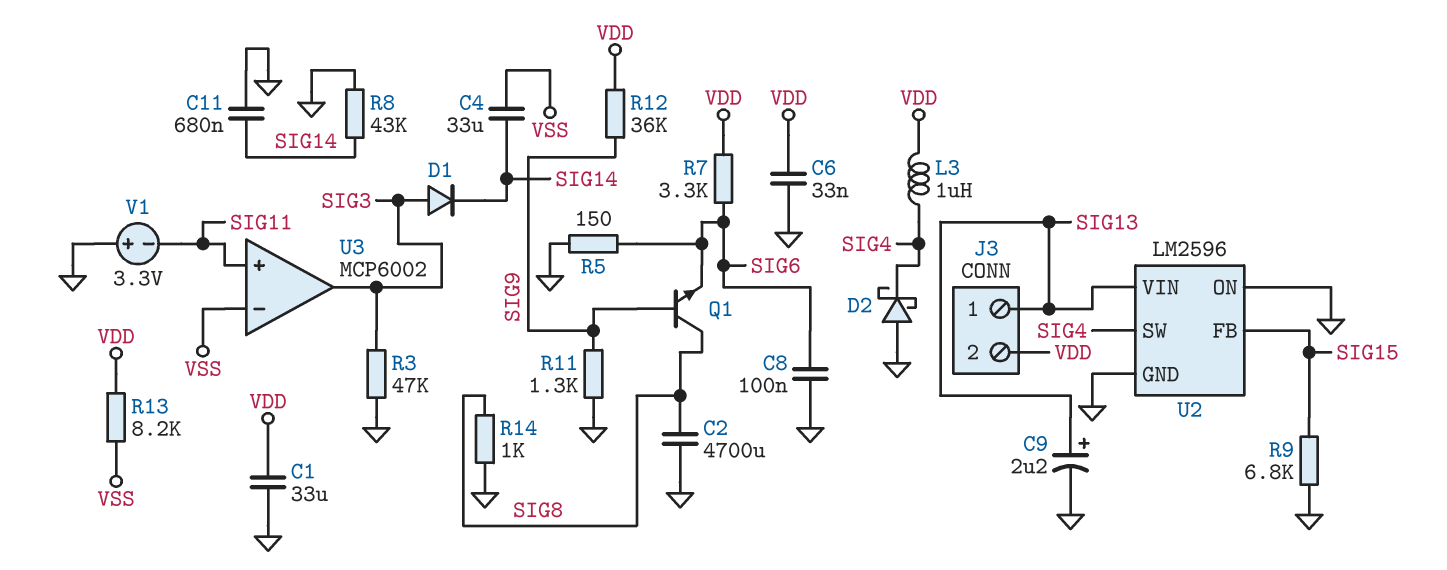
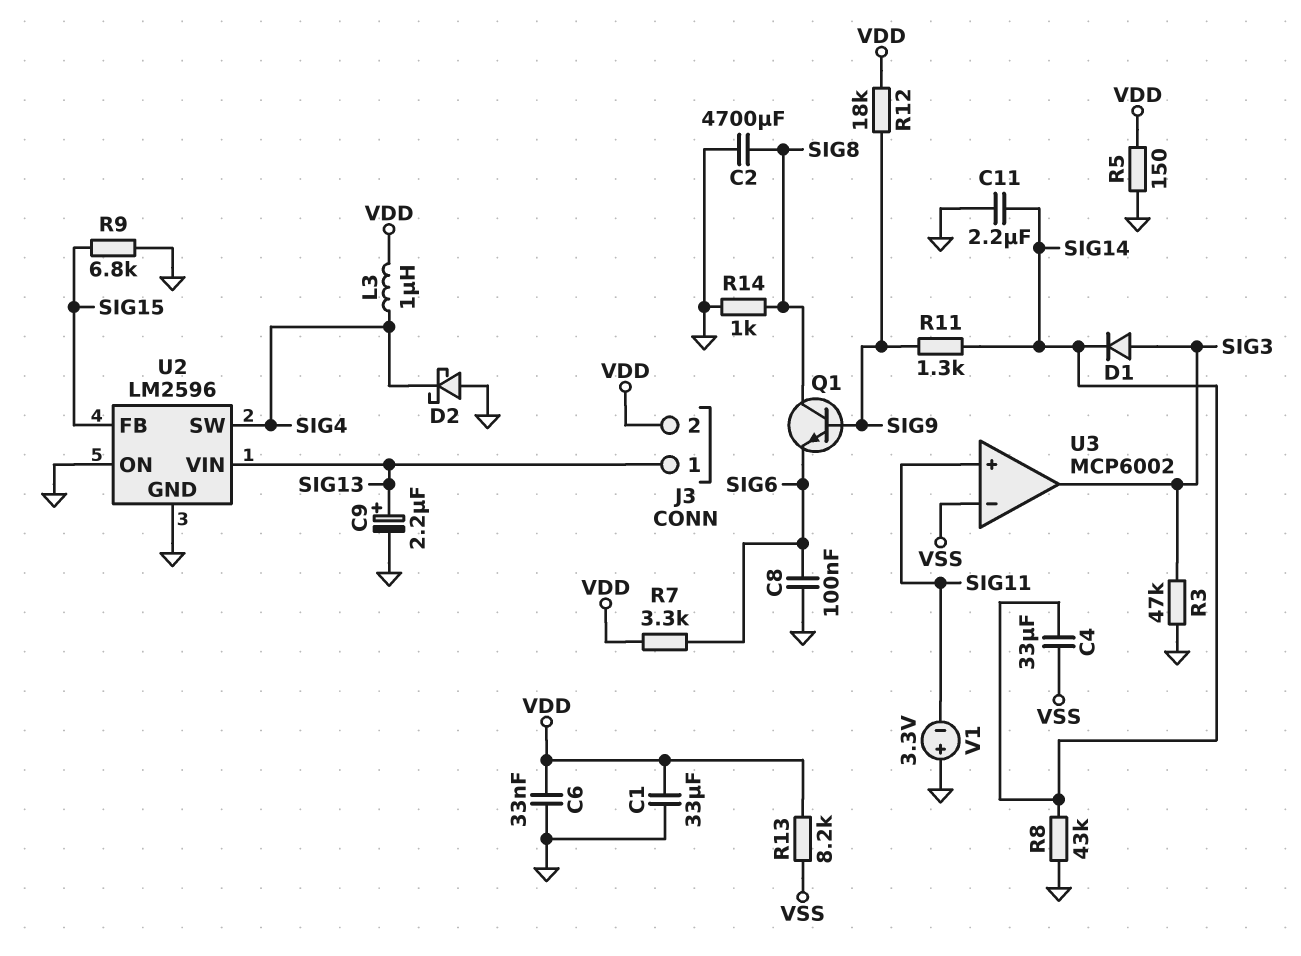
C11: 680nF (GND, SIG14) -> 2.2uF (GND, SIG14)
R5: 150 (GND, SIG6) -> 150 (GND, VDD)
R11: 1.3k (GND, SIG9) -> 1.3k (SIG9, SIG14)
R12: 36k (SIG9, VDD) -> 18k (SIG9, VDD)

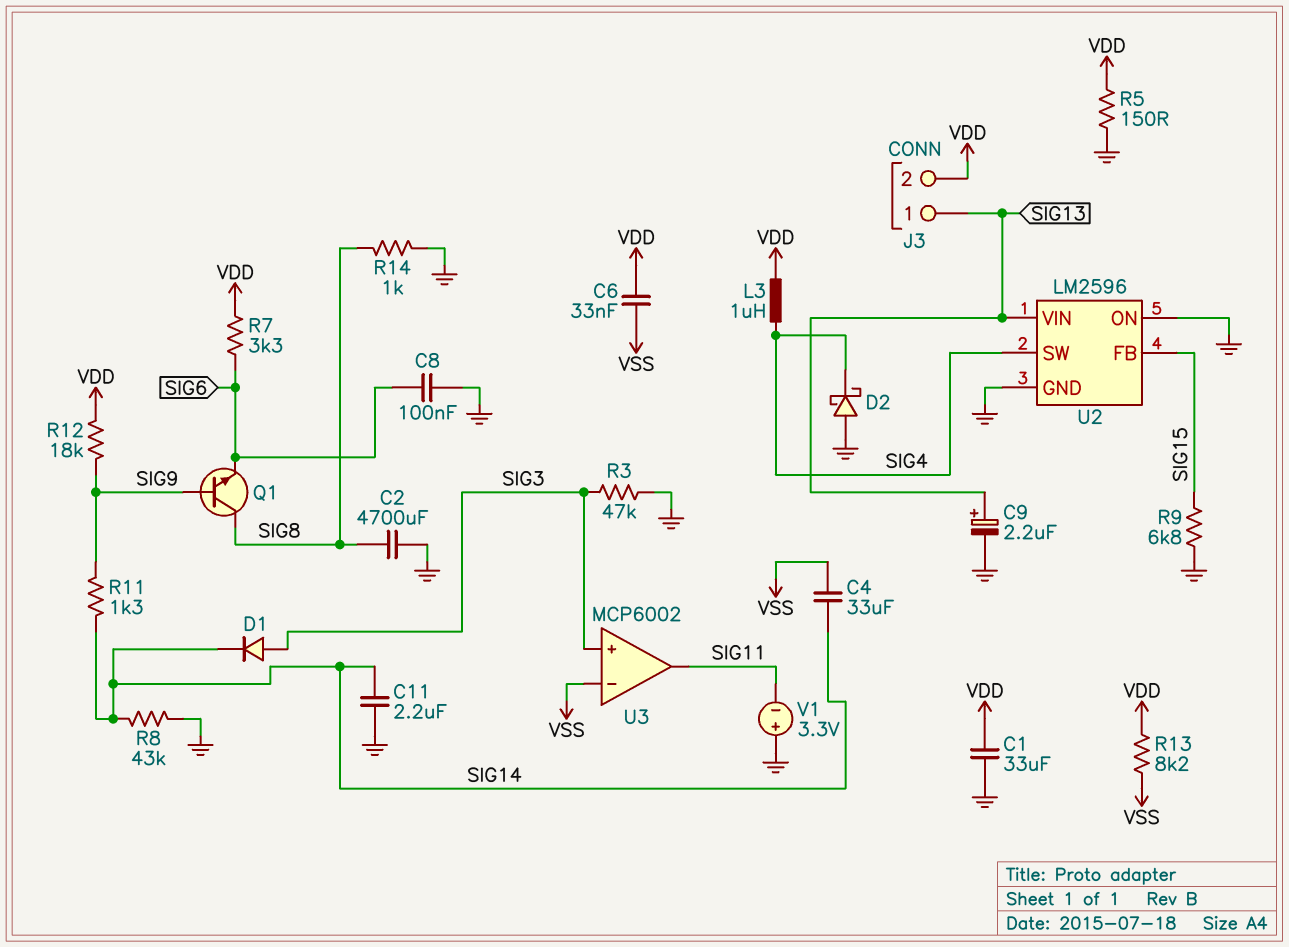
C6: 33nF (GND, VDD) -> 33nF (VDD, VSS)
U3 pin in+: SIG11 -> SIG3
U3 pin out: SIG3 -> SIG11

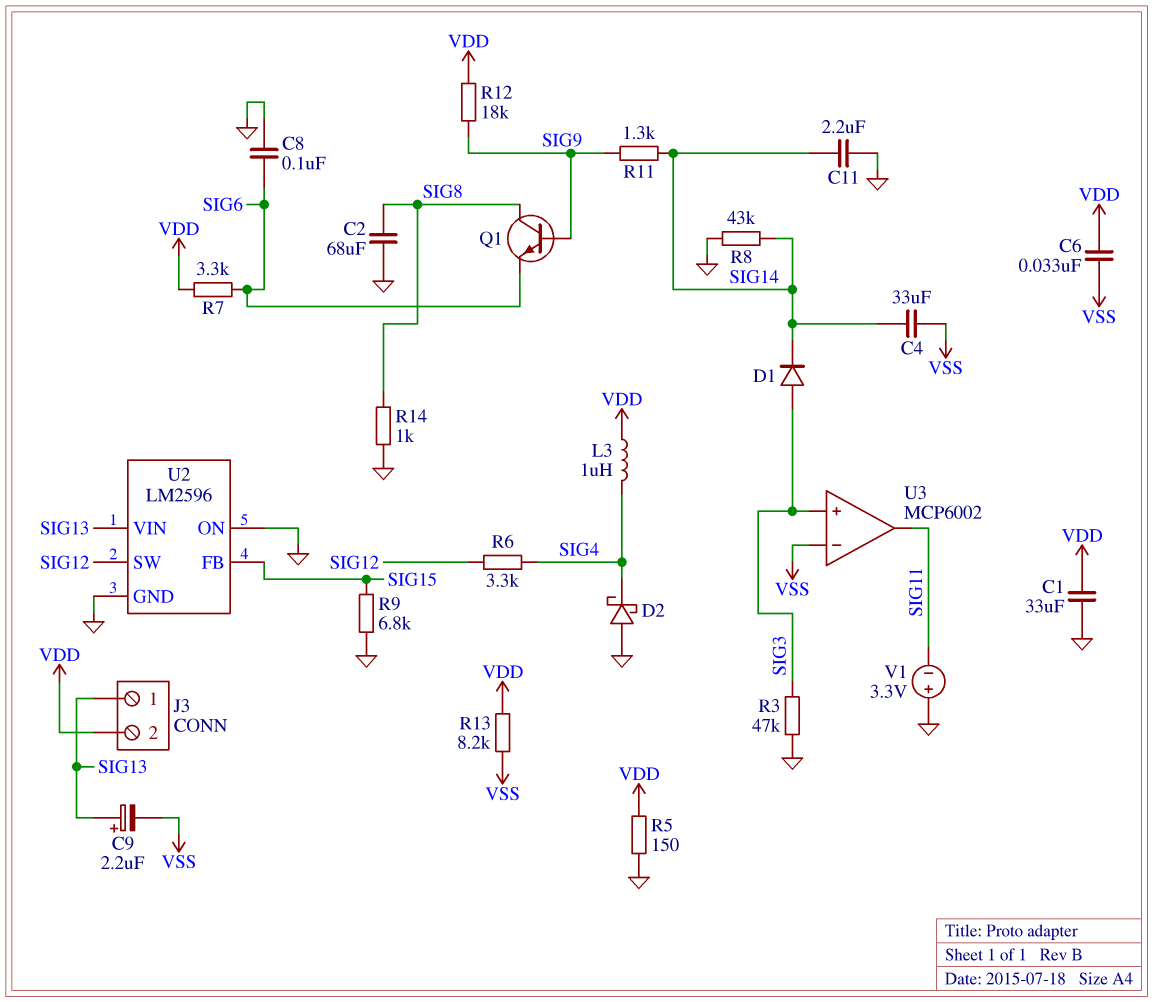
C2: 4700uF (GND, SIG8) -> 68uF (GND, SIG8)
C9: 2.2uF (plus SIG13, minus GND) -> 2.2uF (plus SIG13, minus VSS)
R6: none -> 3.3k (SIG4, SIG12)
U2 pin SW: SIG4 -> SIG12

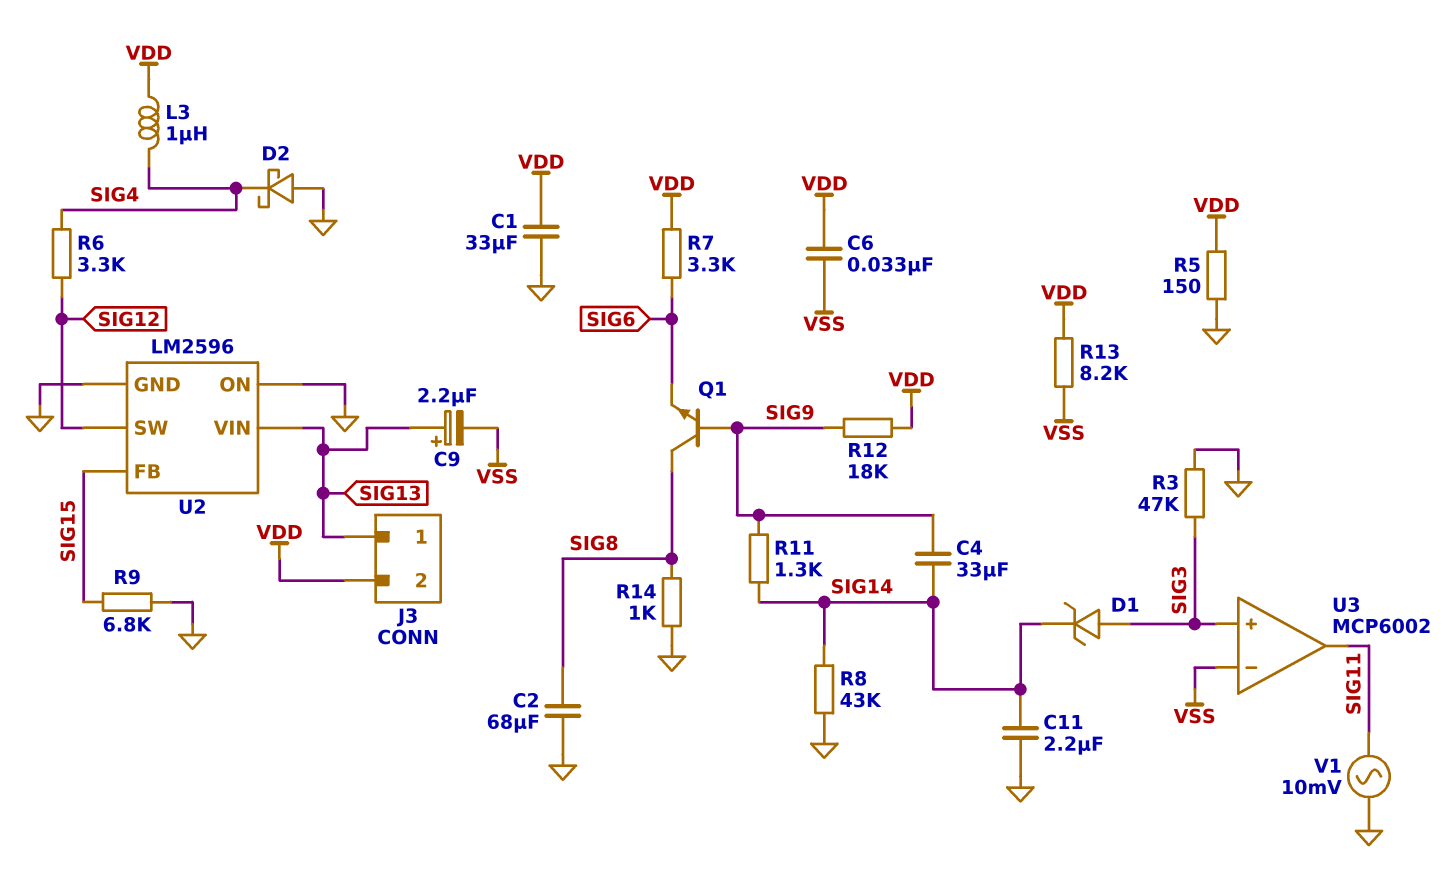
C4: 33uF (SIG14, VSS) -> 33uF (SIG9, SIG14)
C8: 100nF (GND, SIG6) -> none
D1: diode (A SIG3, K SIG14) -> zener (A SIG3, K SIG14)
V1: 3.3V (plus GND, minus SIG11) -> AC 10mV (GND, SIG11)

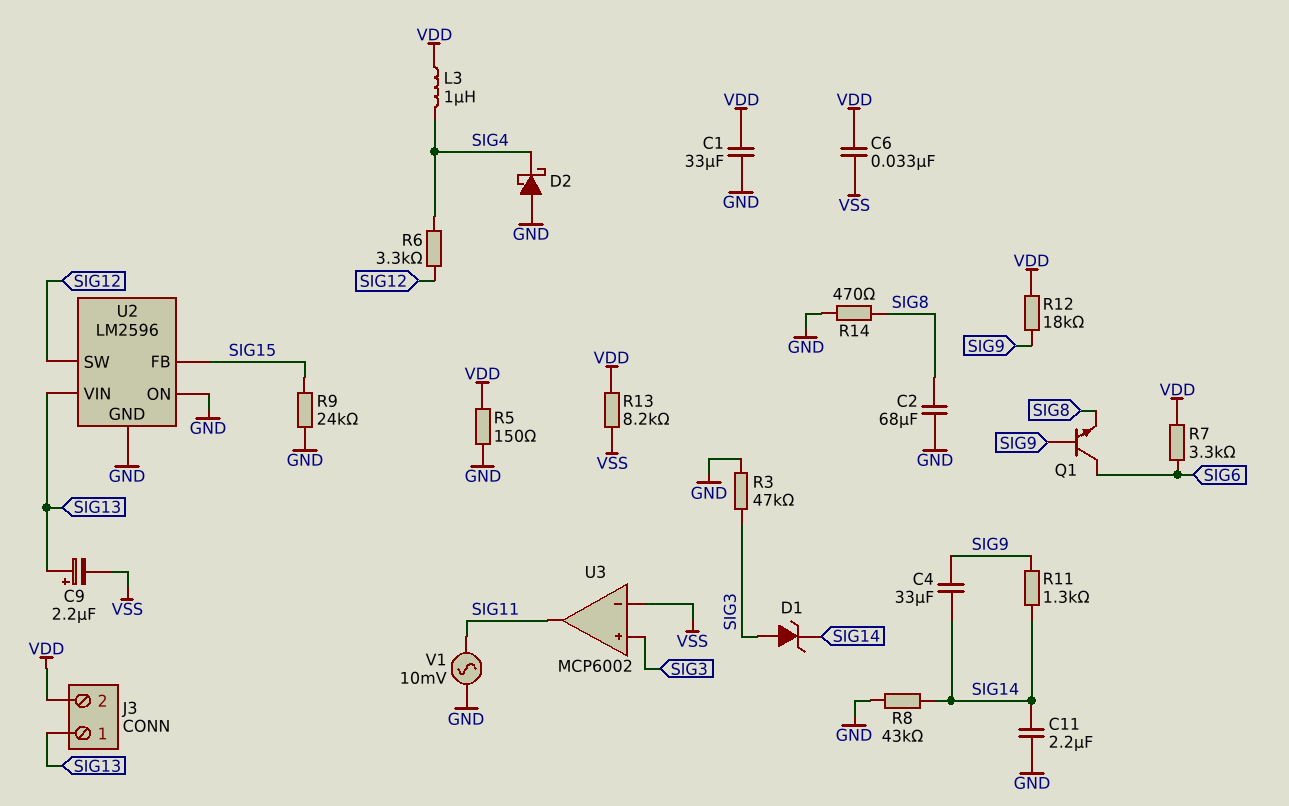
Q1: NPN (B SIG9, C SIG8, E SIG6) -> NPN (B SIG9, C SIG6, E SIG8)
R9: 6.8k (GND, SIG15) -> 24k (GND, SIG15)
R14: 1k (GND, SIG8) -> 470 (GND, SIG8)

